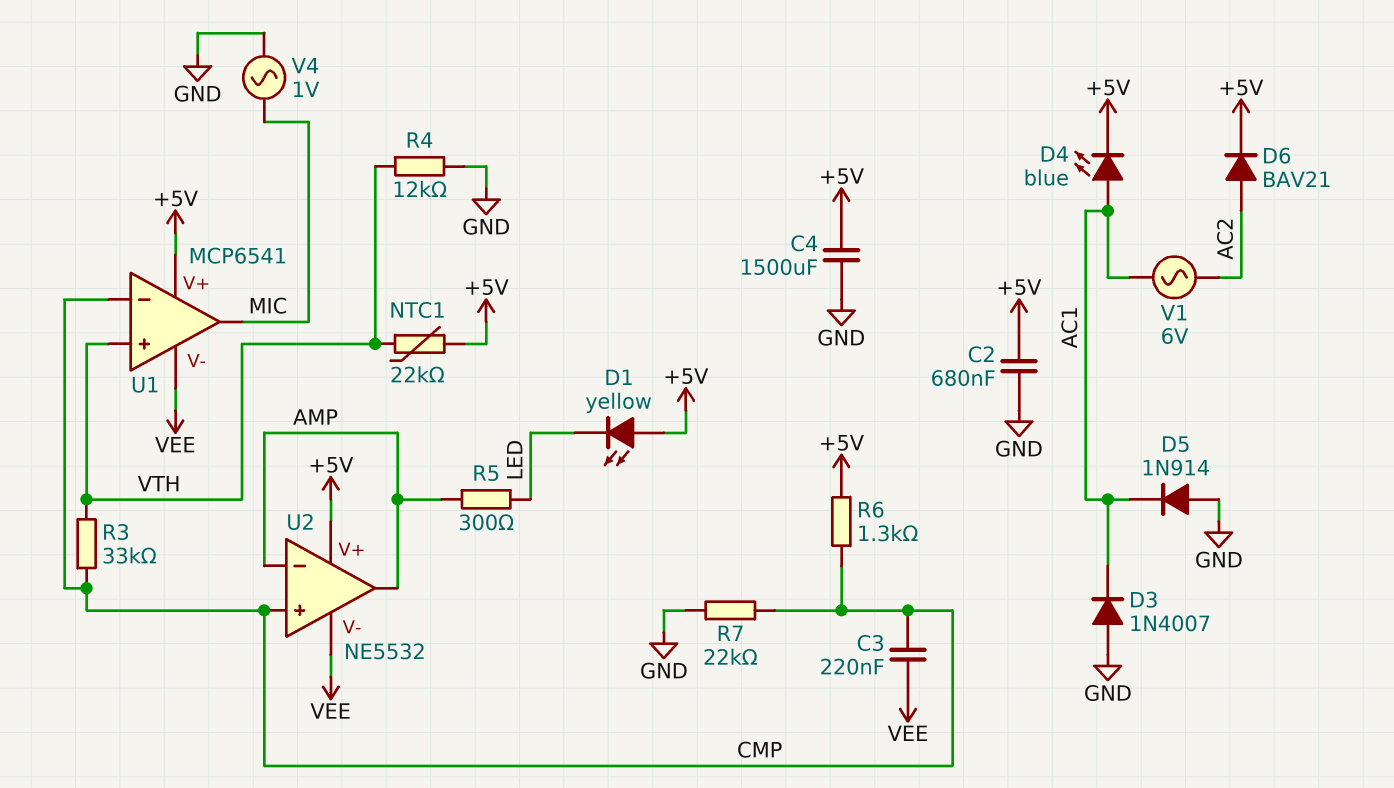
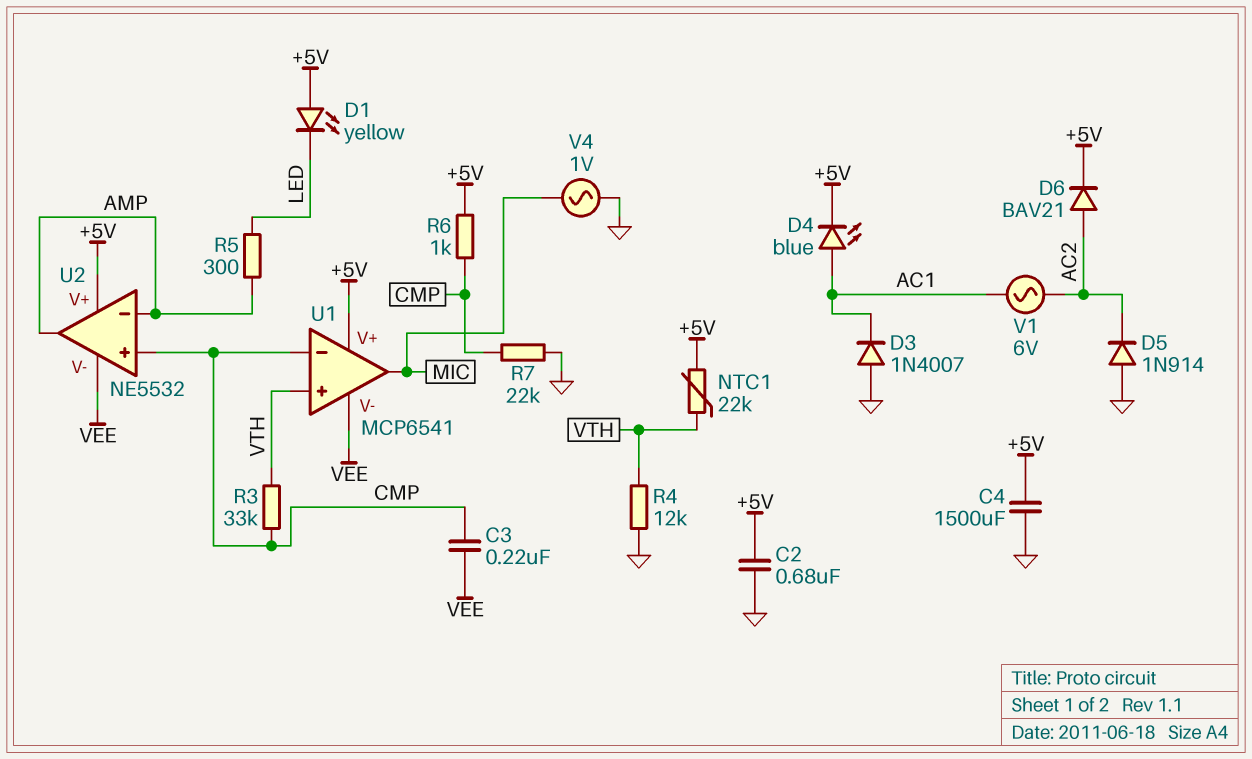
D5: diode 1N914 (A GND, K AC1) -> diode 1N914 (A GND, K AC2)
R6: 1.3k (+5V, CMP) -> 1k (+5V, CMP)

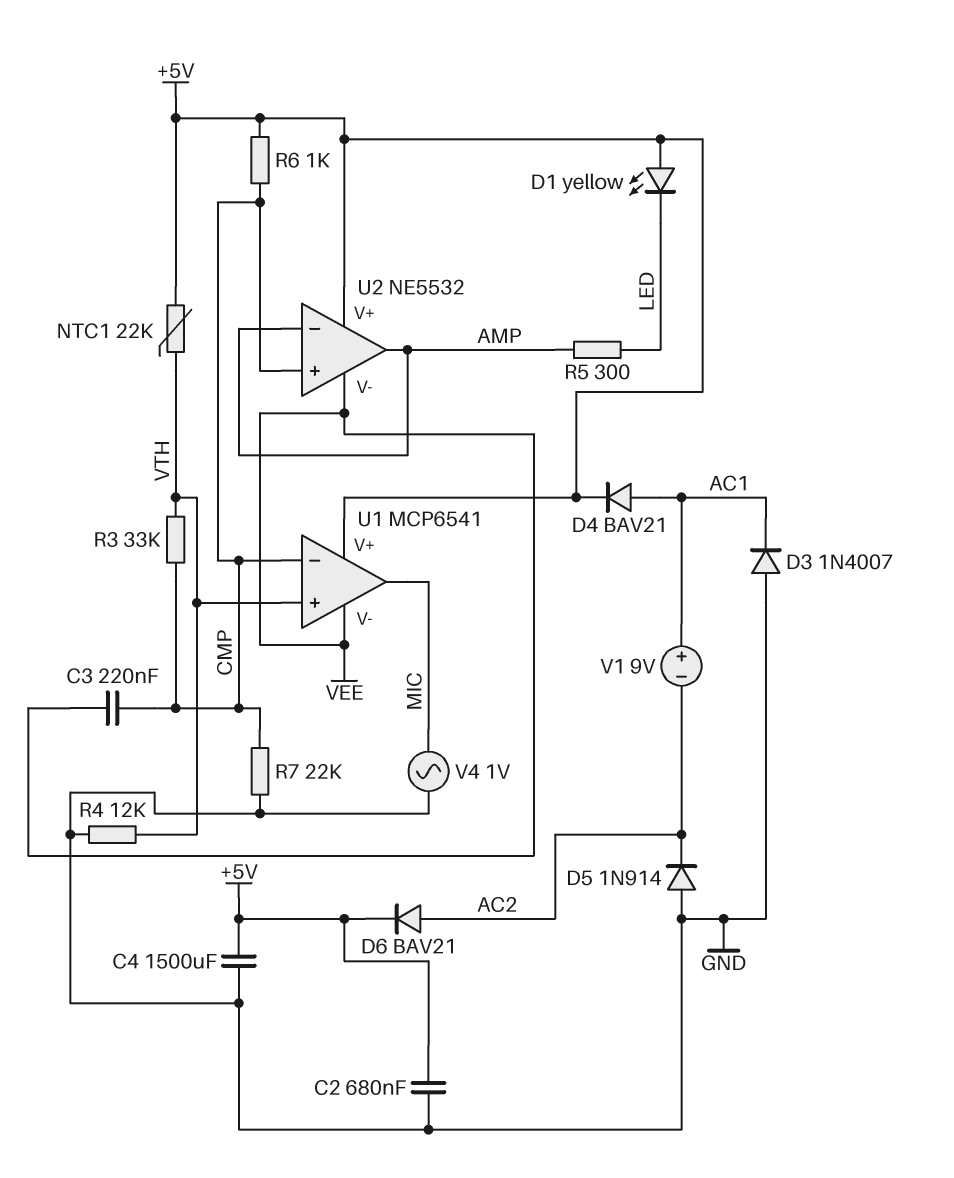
D4: LED blue (A AC1, K +5V) -> diode BAV21 (A AC1, K +5V)
V1: AC 6V (AC1, AC2) -> 9V (plus AC1, minus AC2)

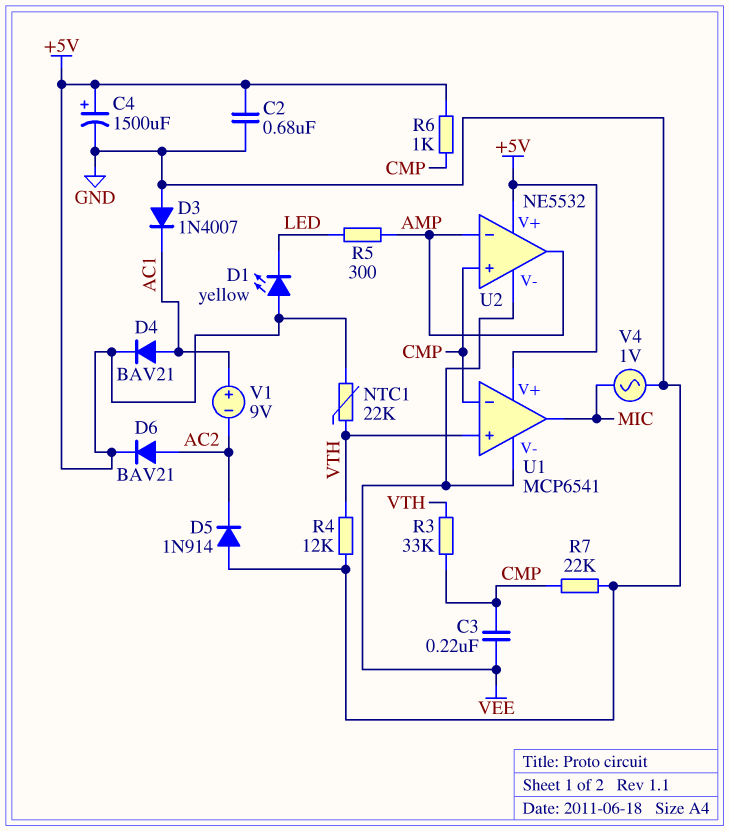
C4: 1500uF (+5V, GND) -> 1500uF (plus +5V, minus GND)

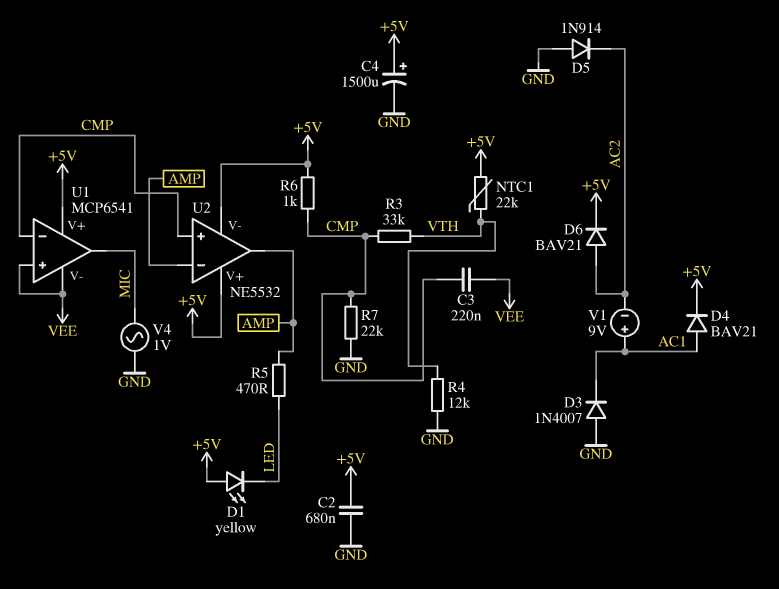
R5: 300 (AMP, LED) -> 470 (AMP, LED)
U1 pin in+: VTH -> VEE
U2 pin V-: VEE -> +5V

